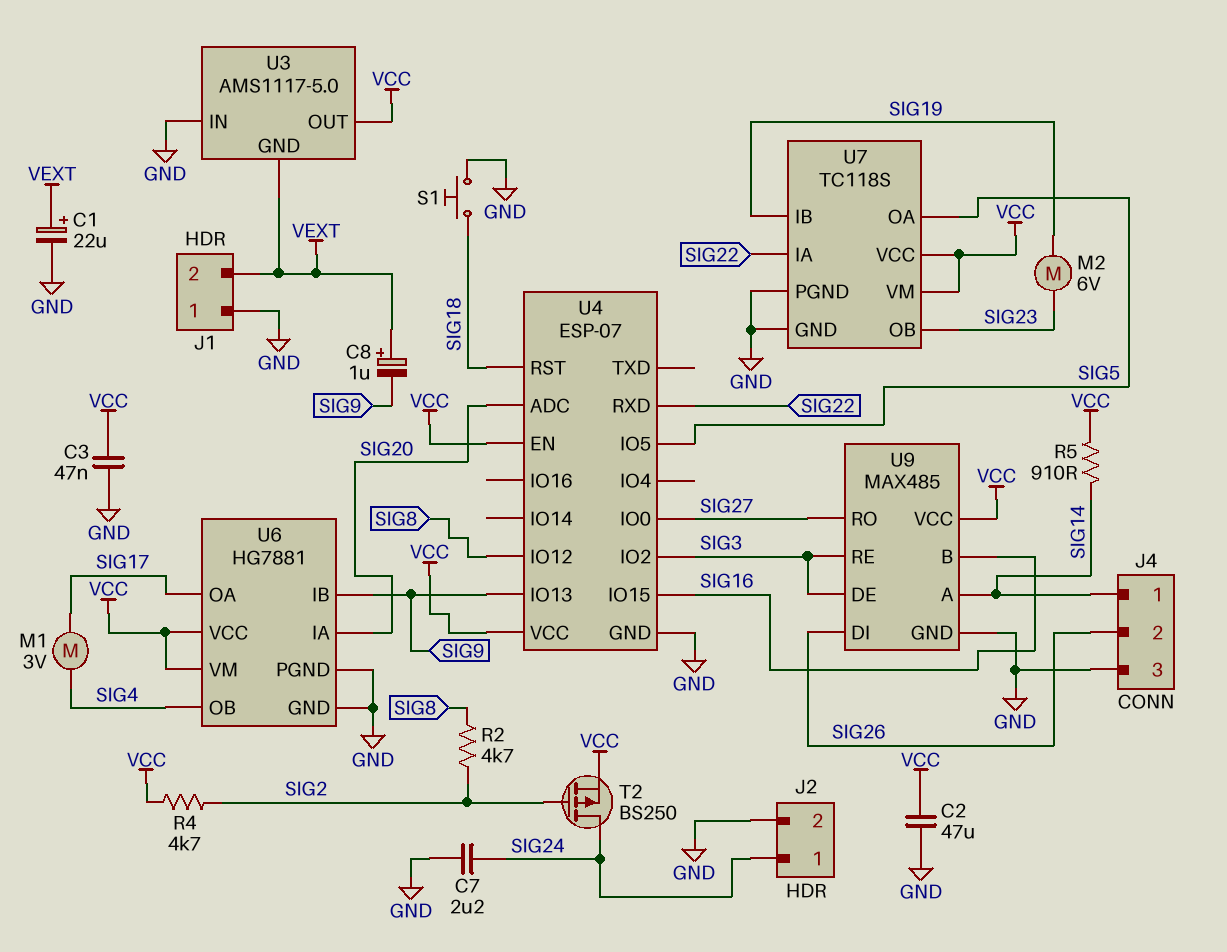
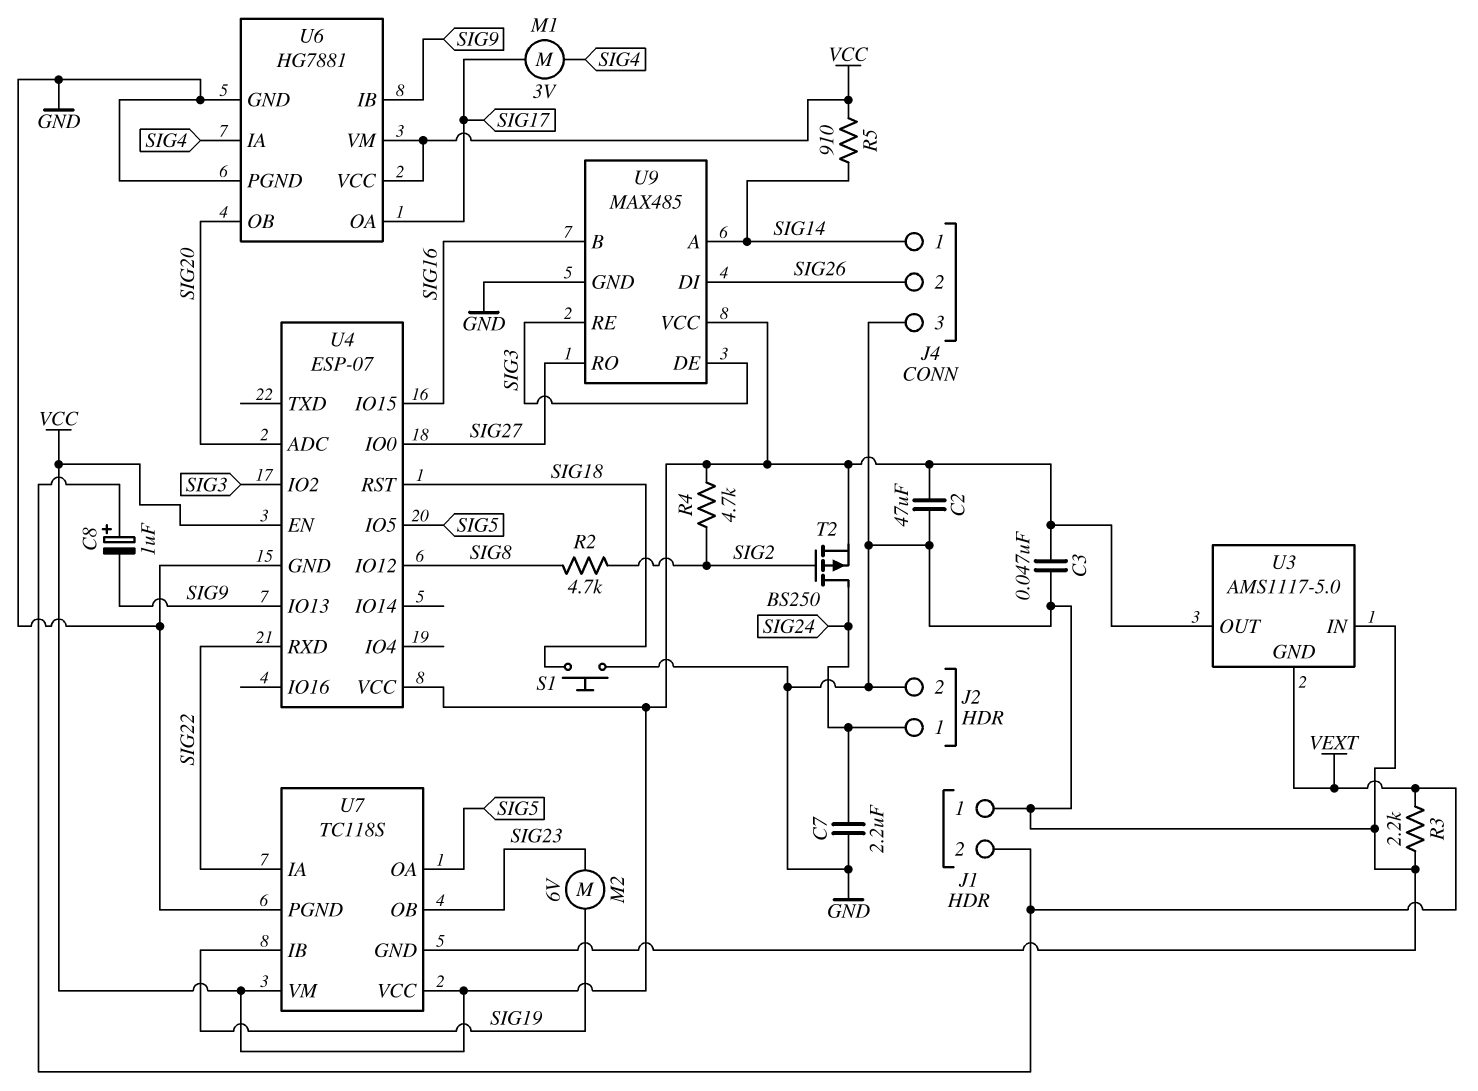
C1: 22uF (plus VEXT, minus GND) -> none
R3: none -> 2.2k (GND, VEXT)
U6 pin IA: SIG20 -> SIG4
U6 pin OB: SIG4 -> SIG20

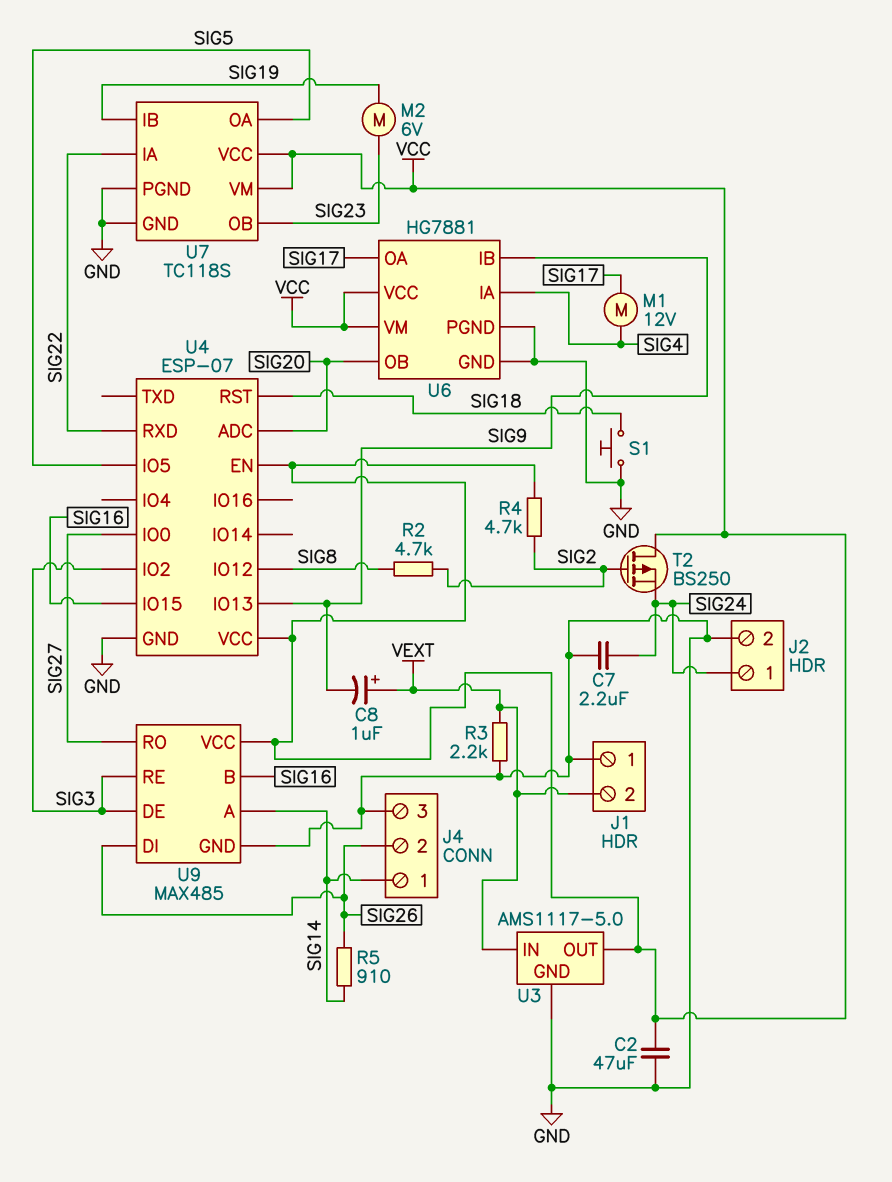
C3: 47nF (GND, VCC) -> none
M1: motor 3V (SIG4, SIG17) -> motor 12V (SIG4, SIG17)
R5: 910 (SIG14, VCC) -> 910 (SIG14, SIG26)
T2: PMOS BS250 (G SIG2, D SIG24, S VCC) -> PMOS BS250 (G SIG2, D VCC, S SIG24)
U3 pin GND: VEXT -> GND
U3 pin IN: GND -> VEXT

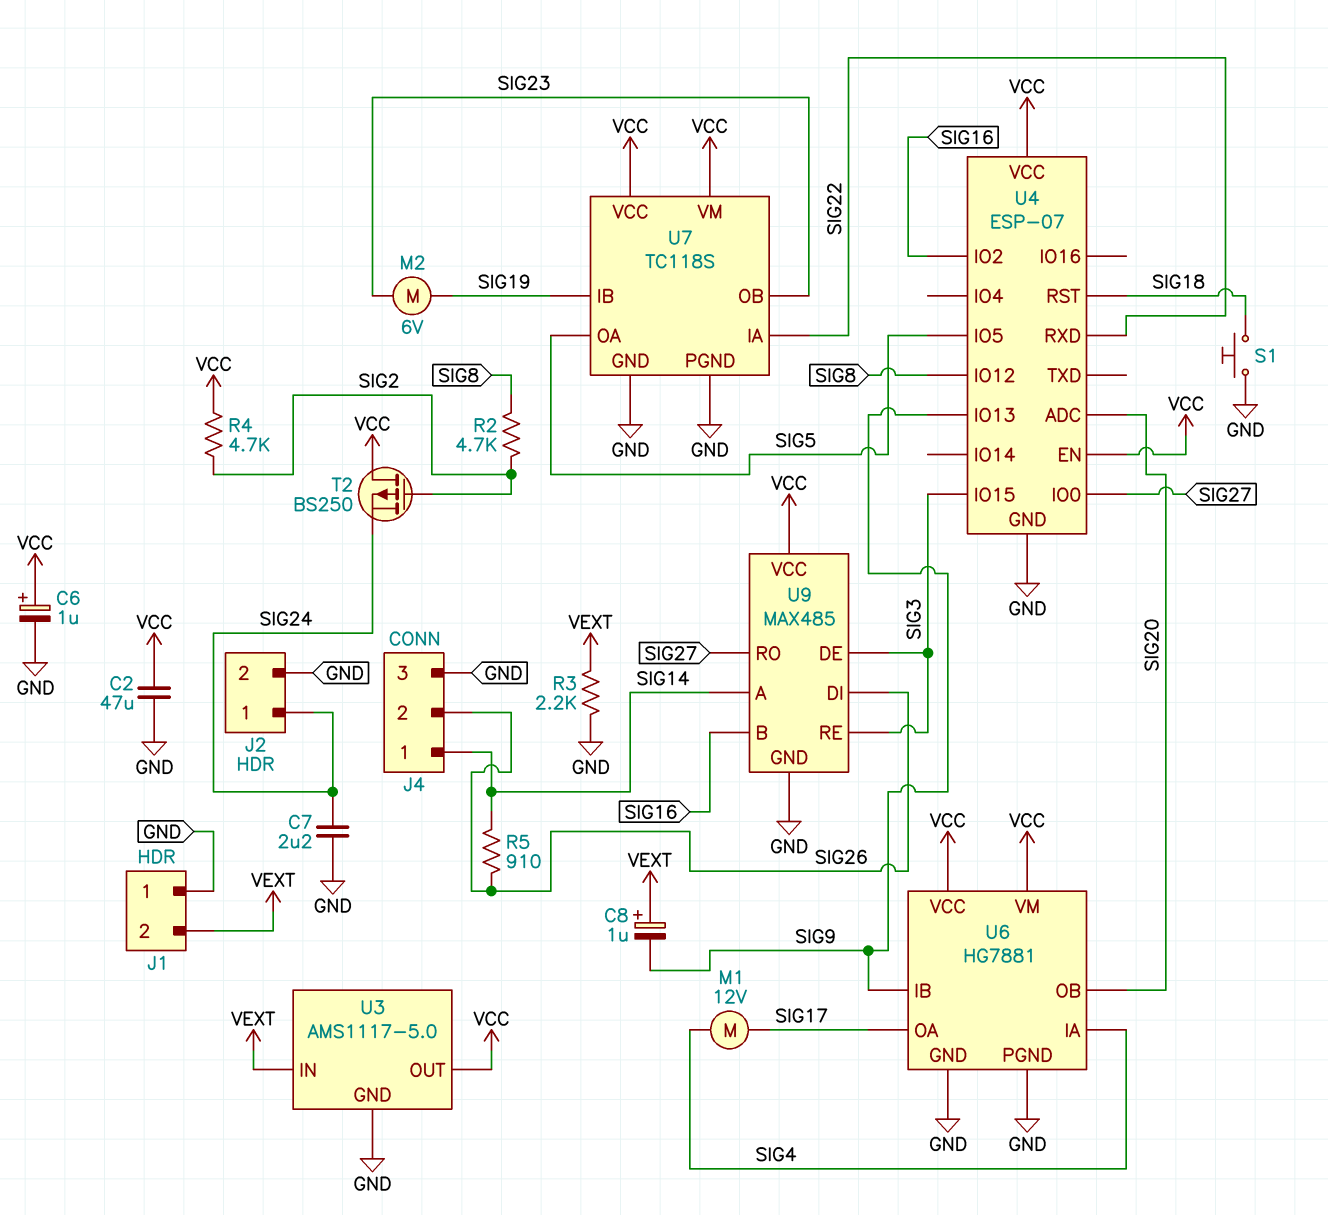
C6: none -> 1uF (plus VCC, minus GND)
U4 pin IO2: SIG3 -> SIG16
U4 pin IO15: SIG16 -> SIG3

